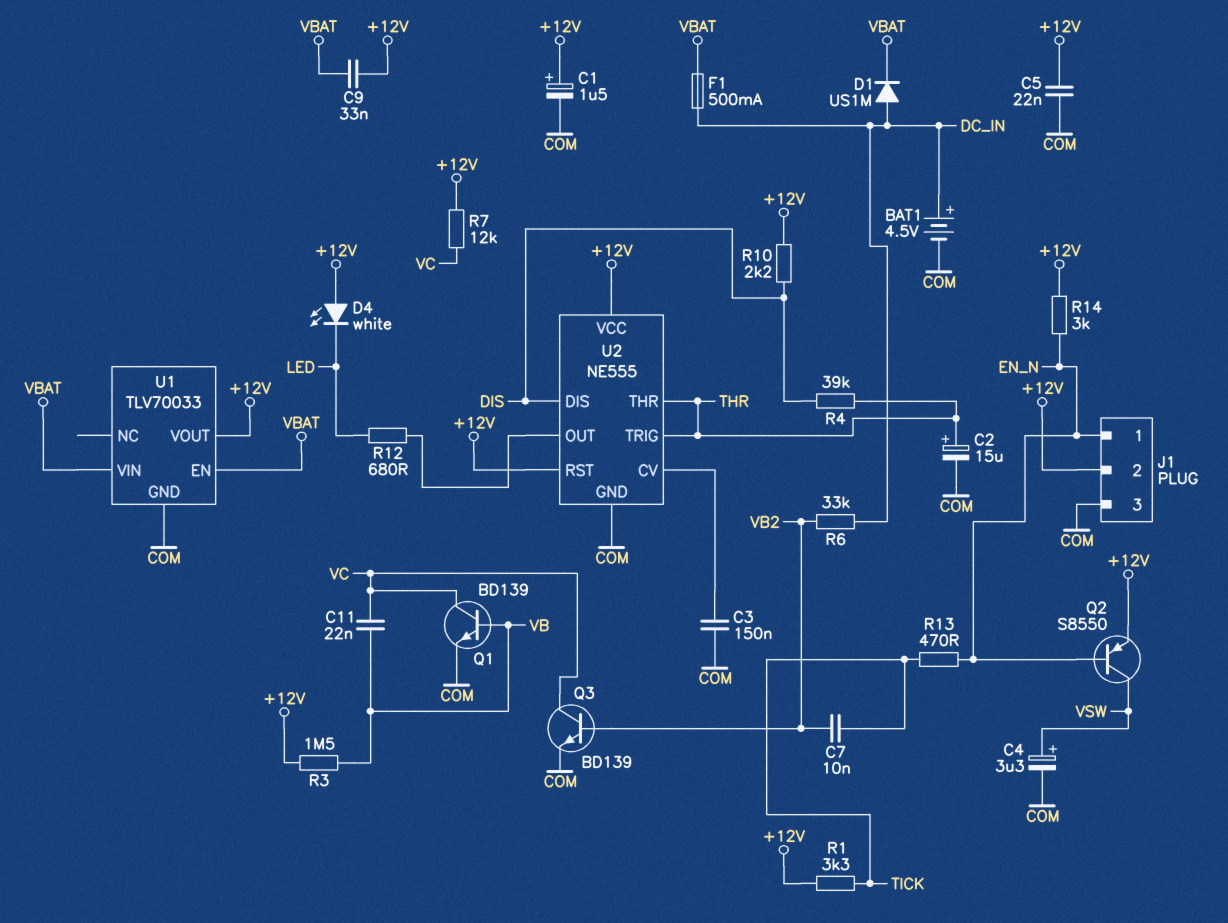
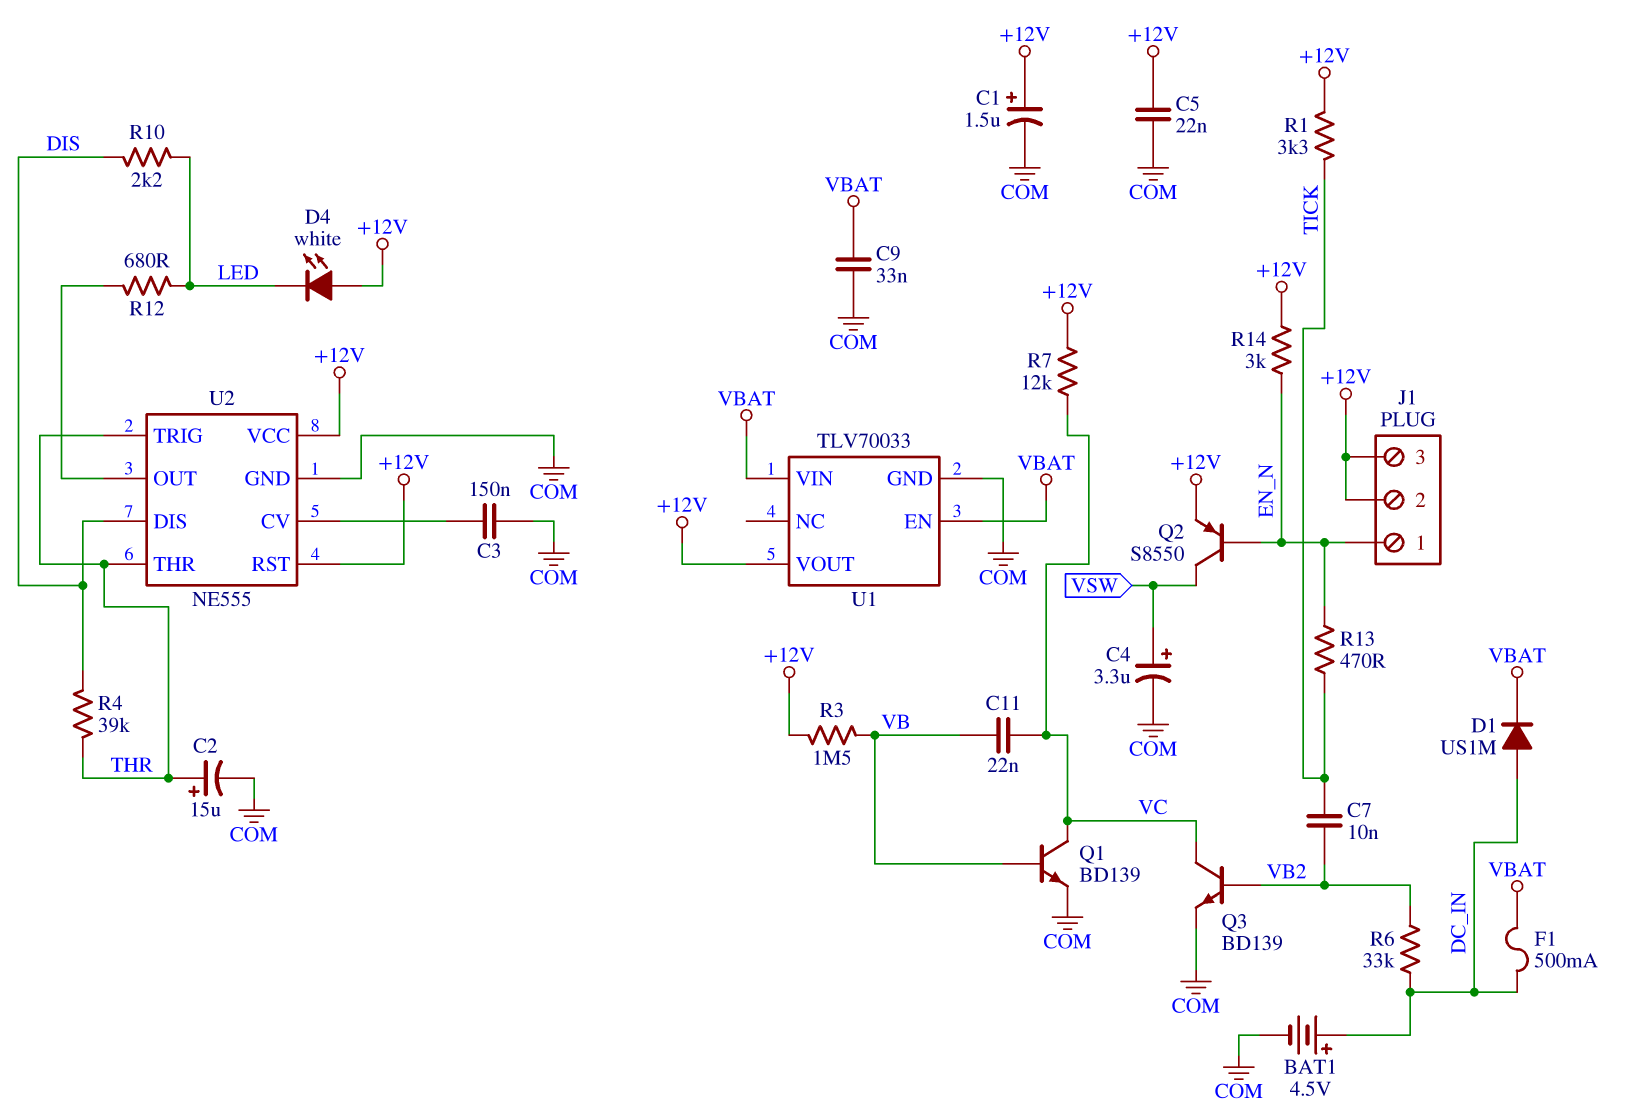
C9: 33nF (+12V, VBAT) -> 33nF (COM, VBAT)
J1 pin 3: COM -> +12V
R10: 2.2k (+12V, DIS) -> 2.2k (DIS, LED)

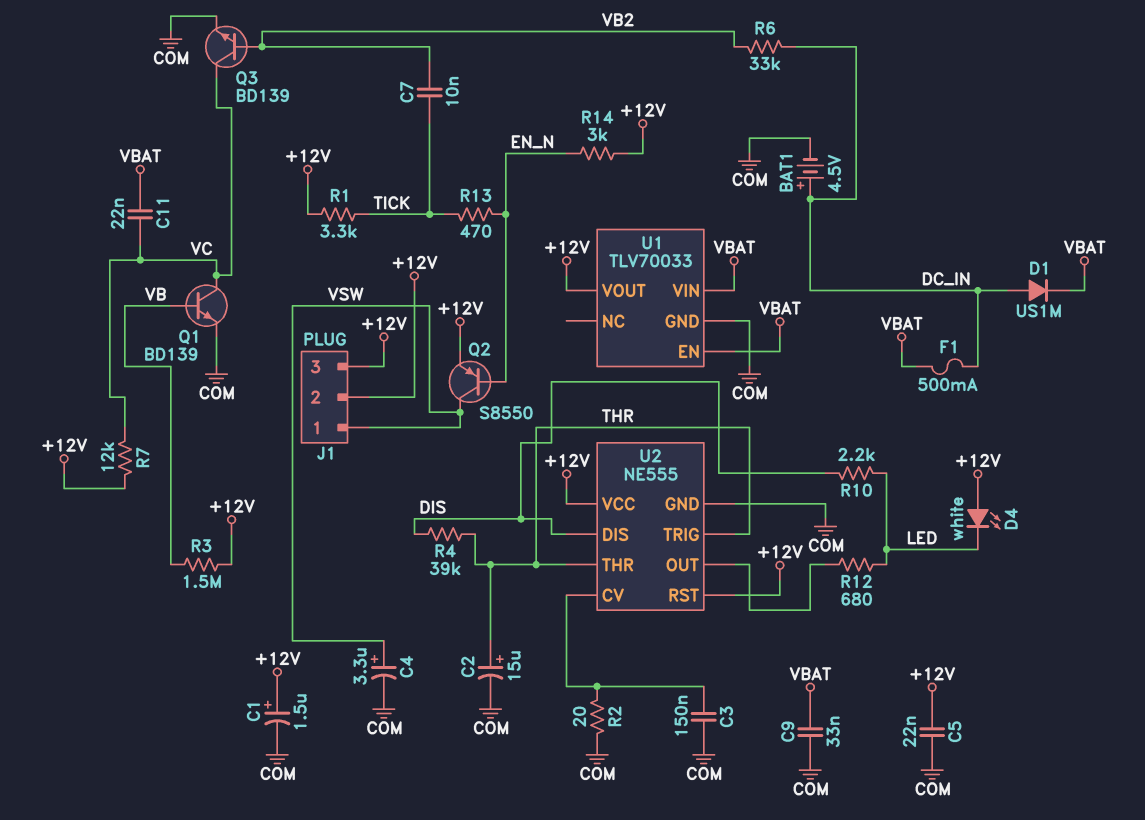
C11: 22nF (VB, VC) -> 22nF (VBAT, VC)
J1 pin 1: EN_N -> VSW
R2: none -> 20 (COM, U2/CV)

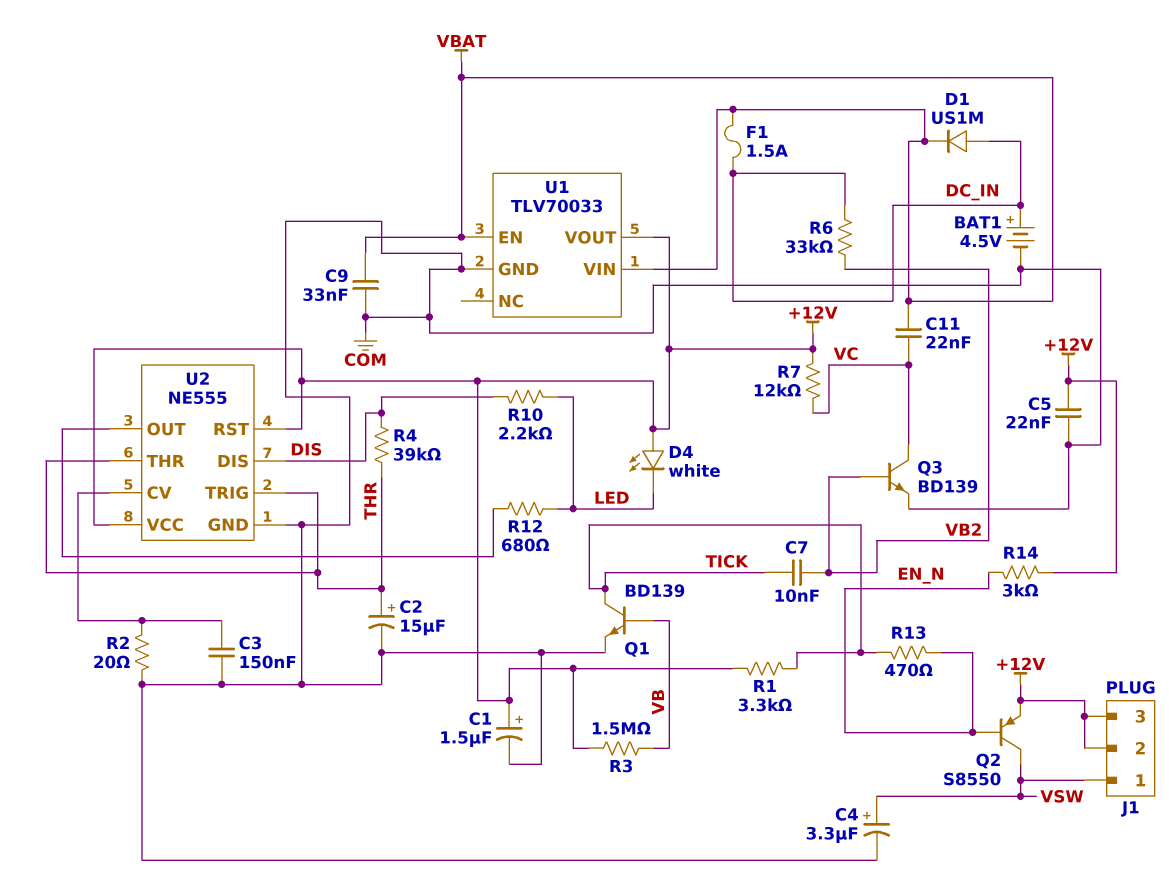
F1: 500mA (DC_IN, VBAT) -> 1.5A (DC_IN, VBAT)
Q1: NPN BD139 (B VB, C VC, E COM) -> NPN BD139 (B VB, C TICK, E COM)

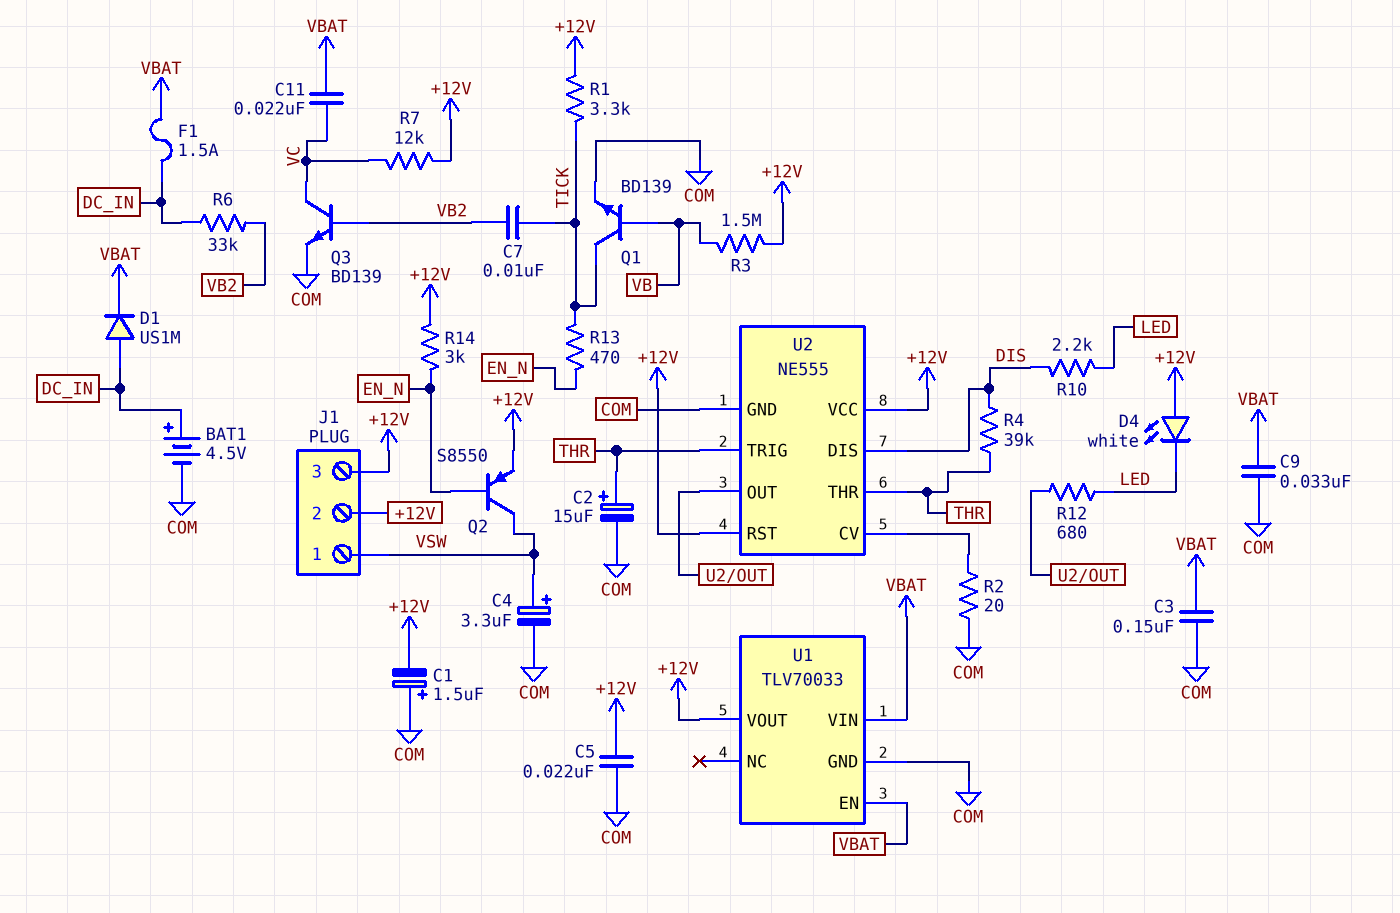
C1: 1.5uF (plus +12V, minus COM) -> 1.5uF (plus COM, minus +12V)
C3: 150nF (COM, U2/CV) -> 150nF (COM, VBAT)

